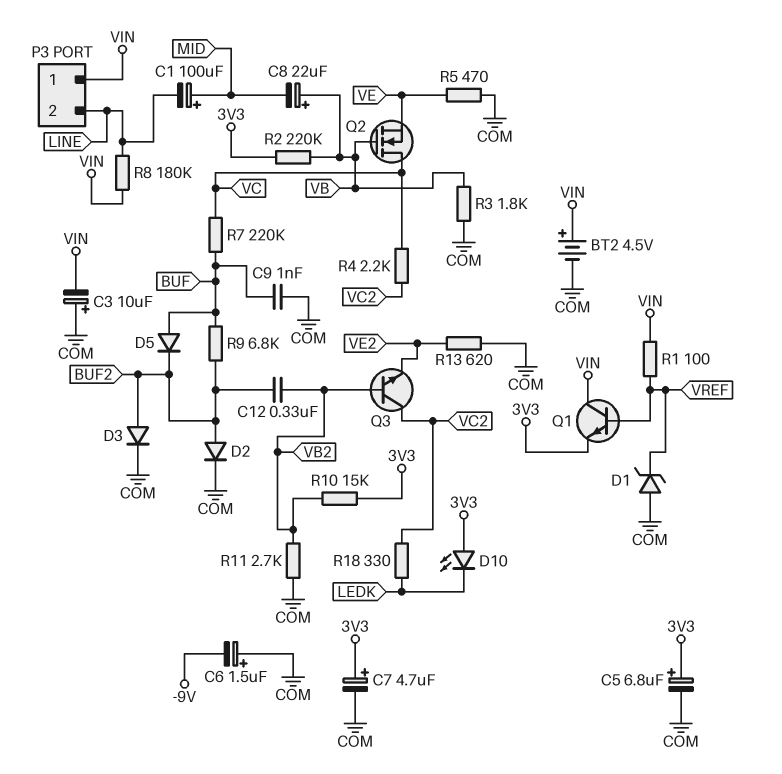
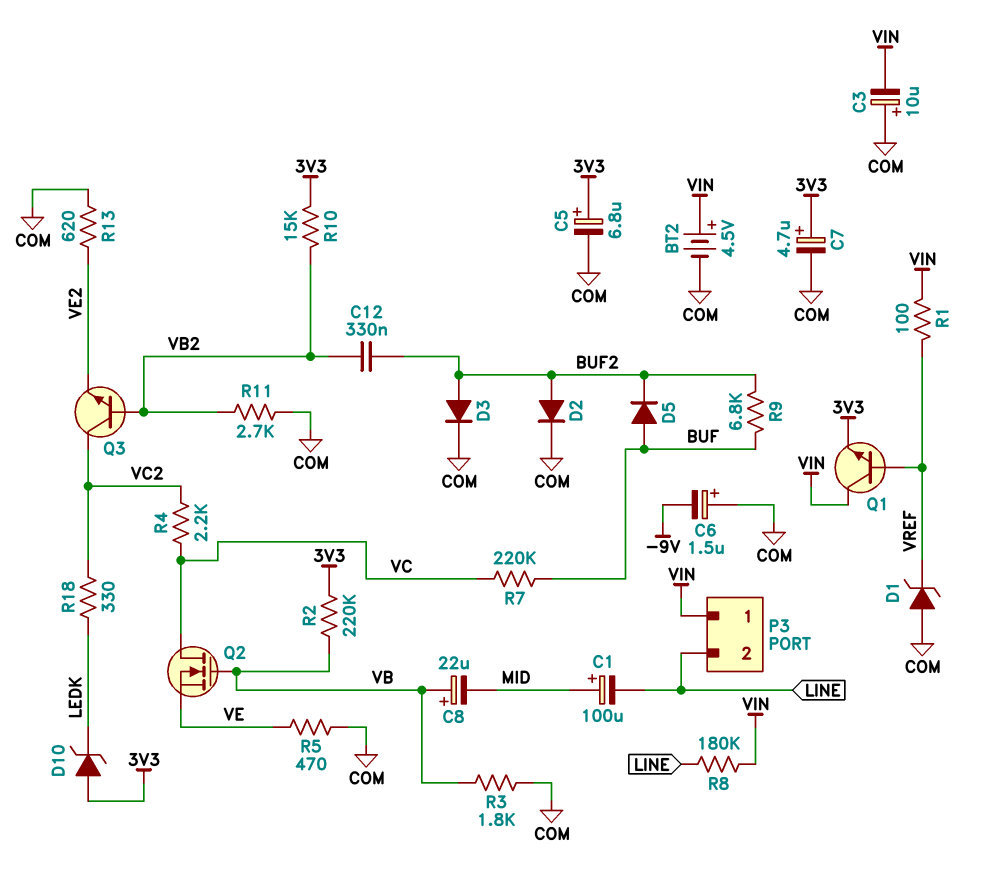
C9: 1nF (BUF, COM) -> none
D10: LED (A 3V3, K LEDK) -> zener (A 3V3, K LEDK)

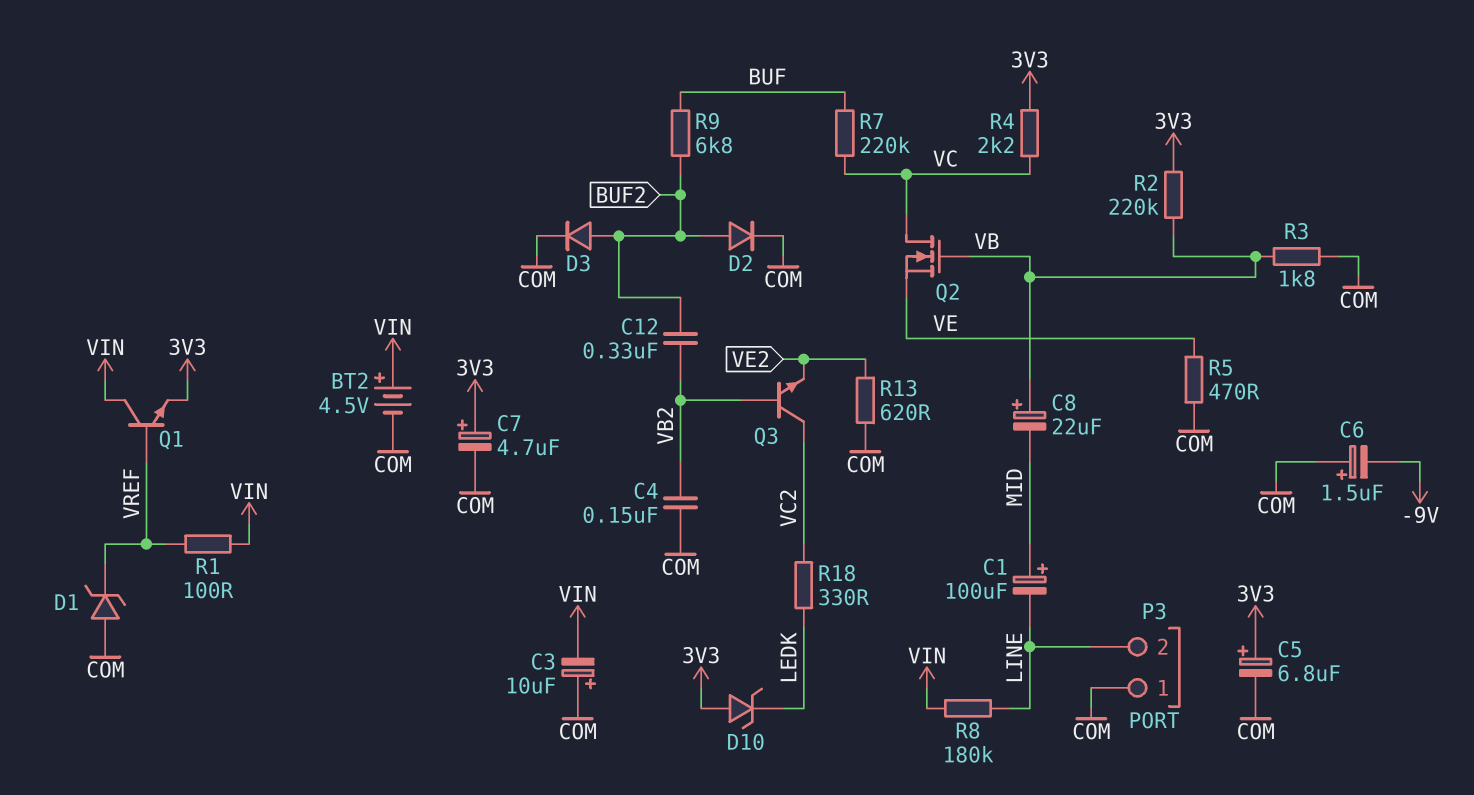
C4: none -> 150nF (COM, VB2)
D5: diode (A BUF, K BUF2) -> none
P3 pin 1: VIN -> COM
R4: 2.2k (VC, VC2) -> 2.2k (3V3, VC)
R10: 15k (3V3, VB2) -> none
R11: 2.7k (COM, VB2) -> none

